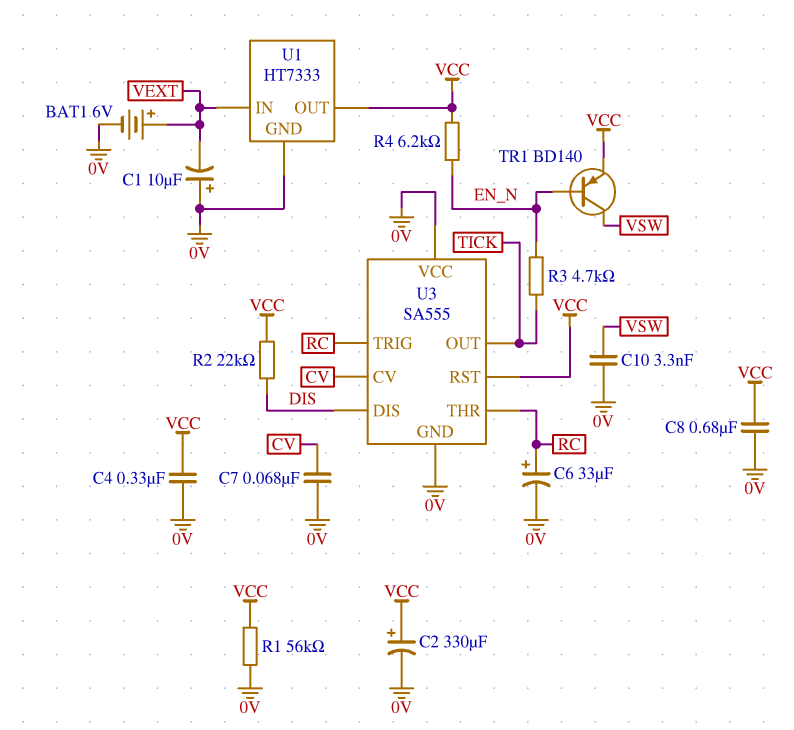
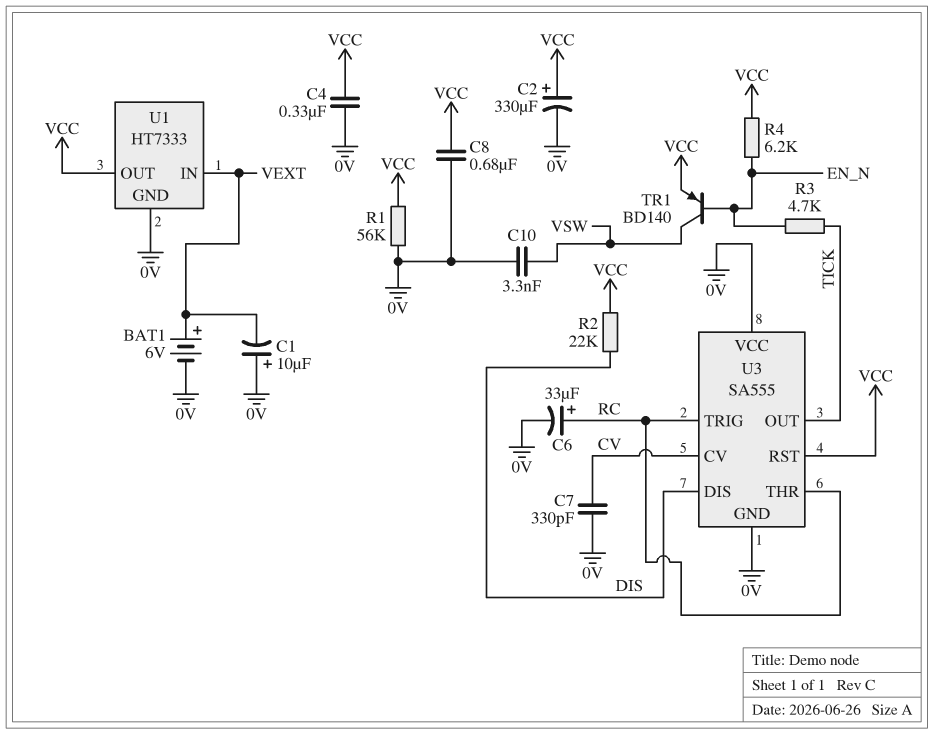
C7: 68nF (0V, CV) -> 330pF (0V, CV)

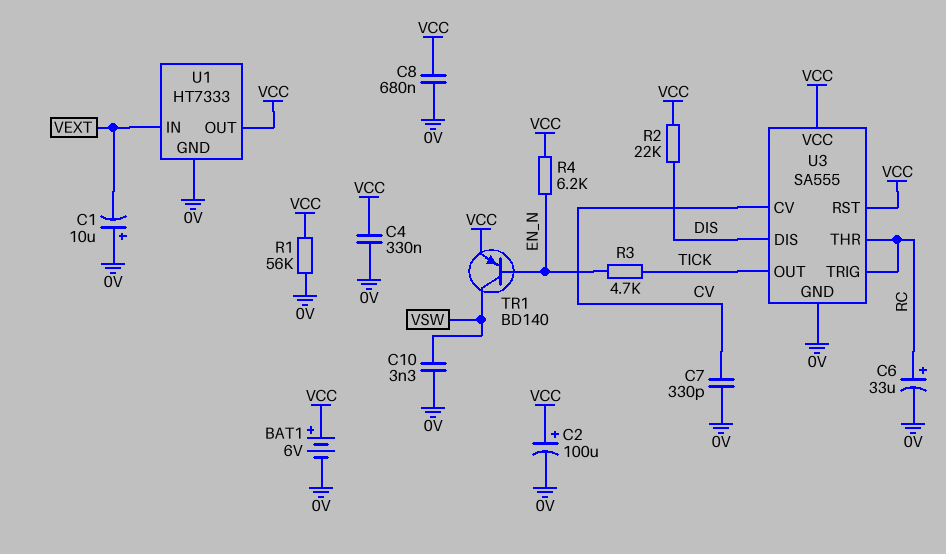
BAT1: 6V (plus VEXT, minus 0V) -> 6V (plus VCC, minus 0V)
C2: 330uF (plus VCC, minus 0V) -> 100uF (plus VCC, minus 0V)
U3 pin VCC: 0V -> VCC

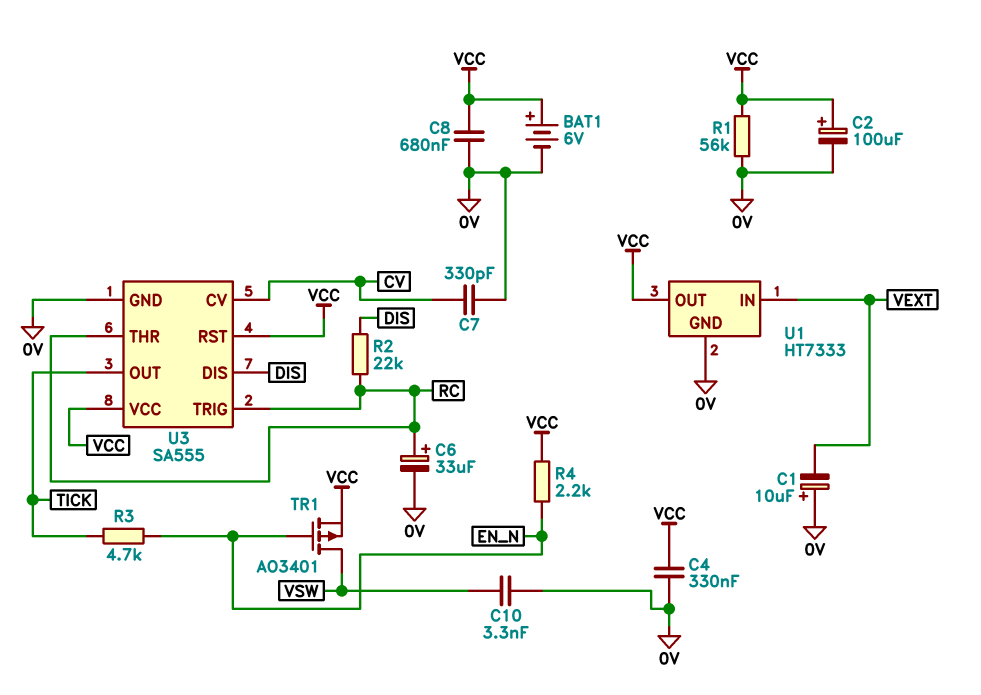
R2: 22k (DIS, VCC) -> 22k (DIS, RC)
R4: 6.2k (EN_N, VCC) -> 2.2k (EN_N, VCC)
TR1: PNP BD140 (B EN_N, C VSW, E VCC) -> PMOS AO3401 (G EN_N, D VSW, S VCC)

